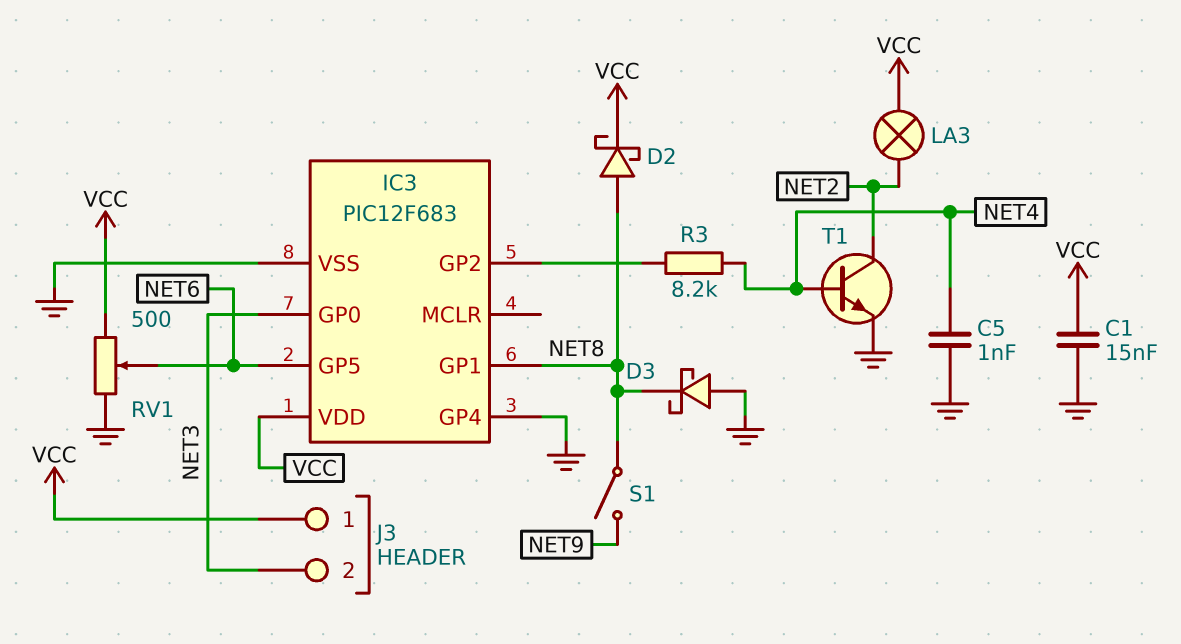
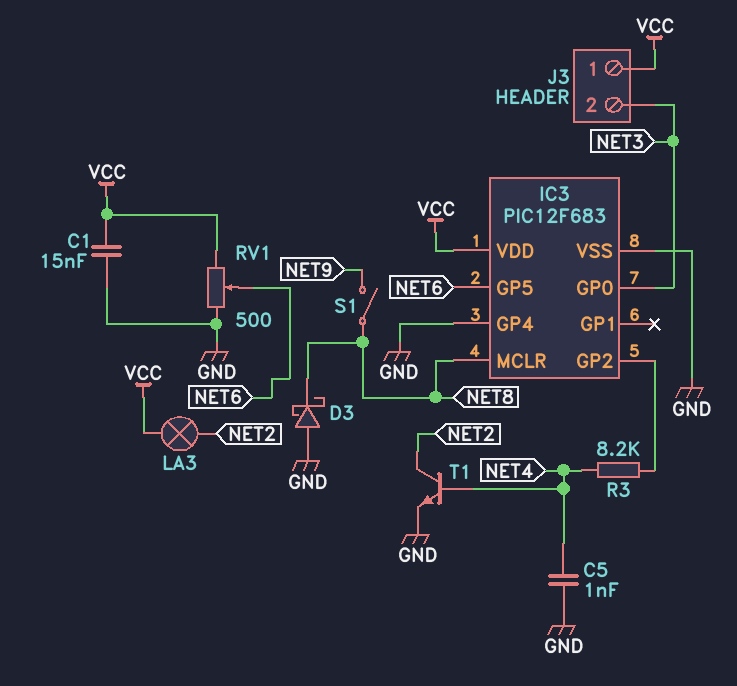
D2: schottky (A NET8, K VCC) -> none
IC3 pin GP1: NET8 -> none
IC3 pin MCLR: none -> NET8

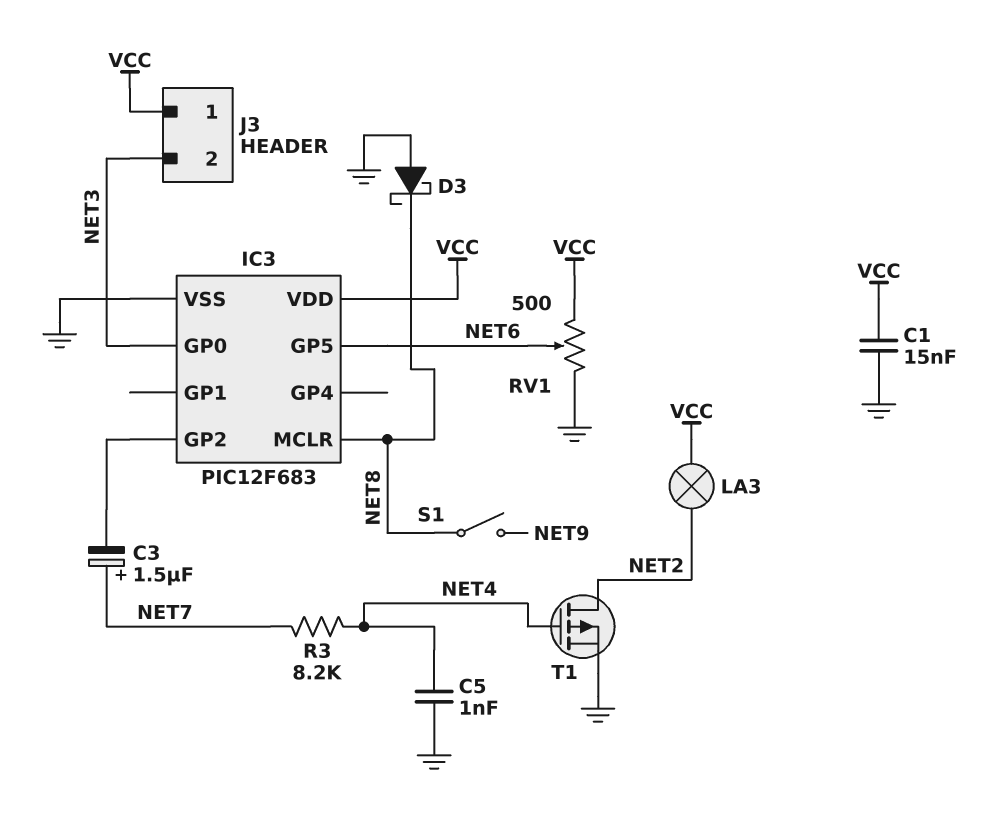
C3: none -> 1.5uF (plus NET7, minus IC3/GP2)
IC3 pin GP4: GND -> none
R3: 8.2k (IC3/GP2, NET4) -> 8.2k (NET4, NET7)
T1: NPN (B NET4, C NET2, E GND) -> PMOS (G NET4, D NET2, S GND)

